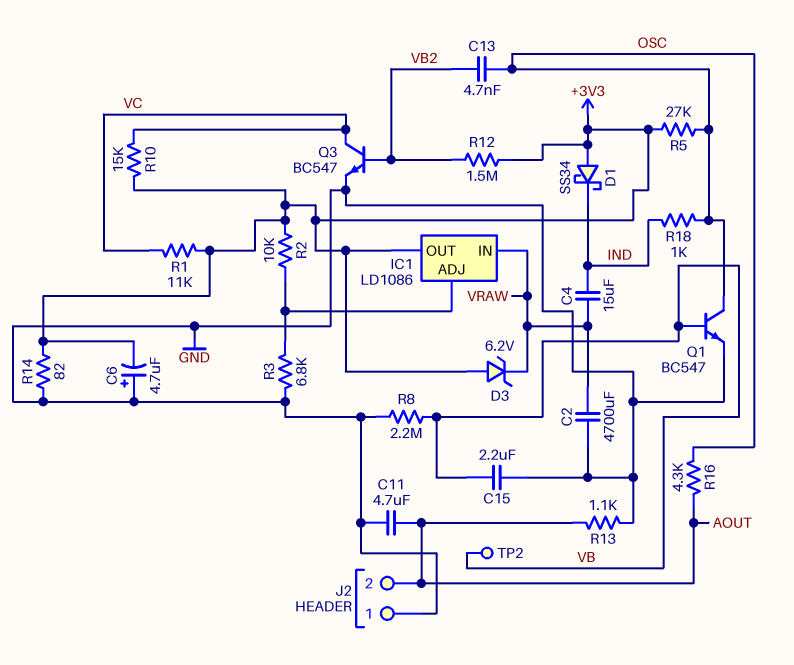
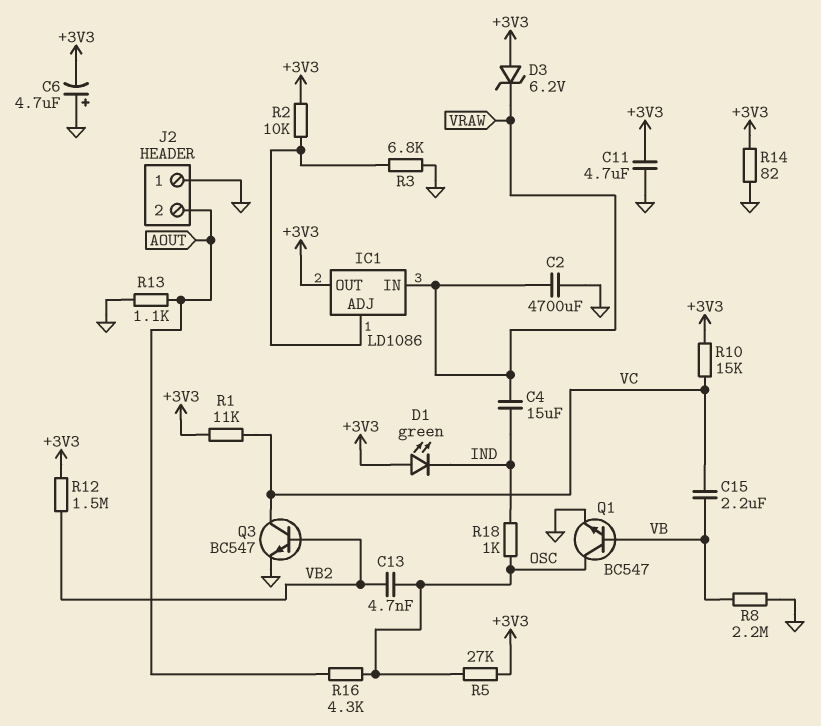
C11: 4.7uF (AOUT, GND) -> 4.7uF (+3V3, GND)
C15: 2.2uF (GND, VB) -> 2.2uF (VB, VC)
D1: schottky SS34 (A +3V3, K IND) -> LED green (A +3V3, K IND)
TP2: test point (VB) -> none

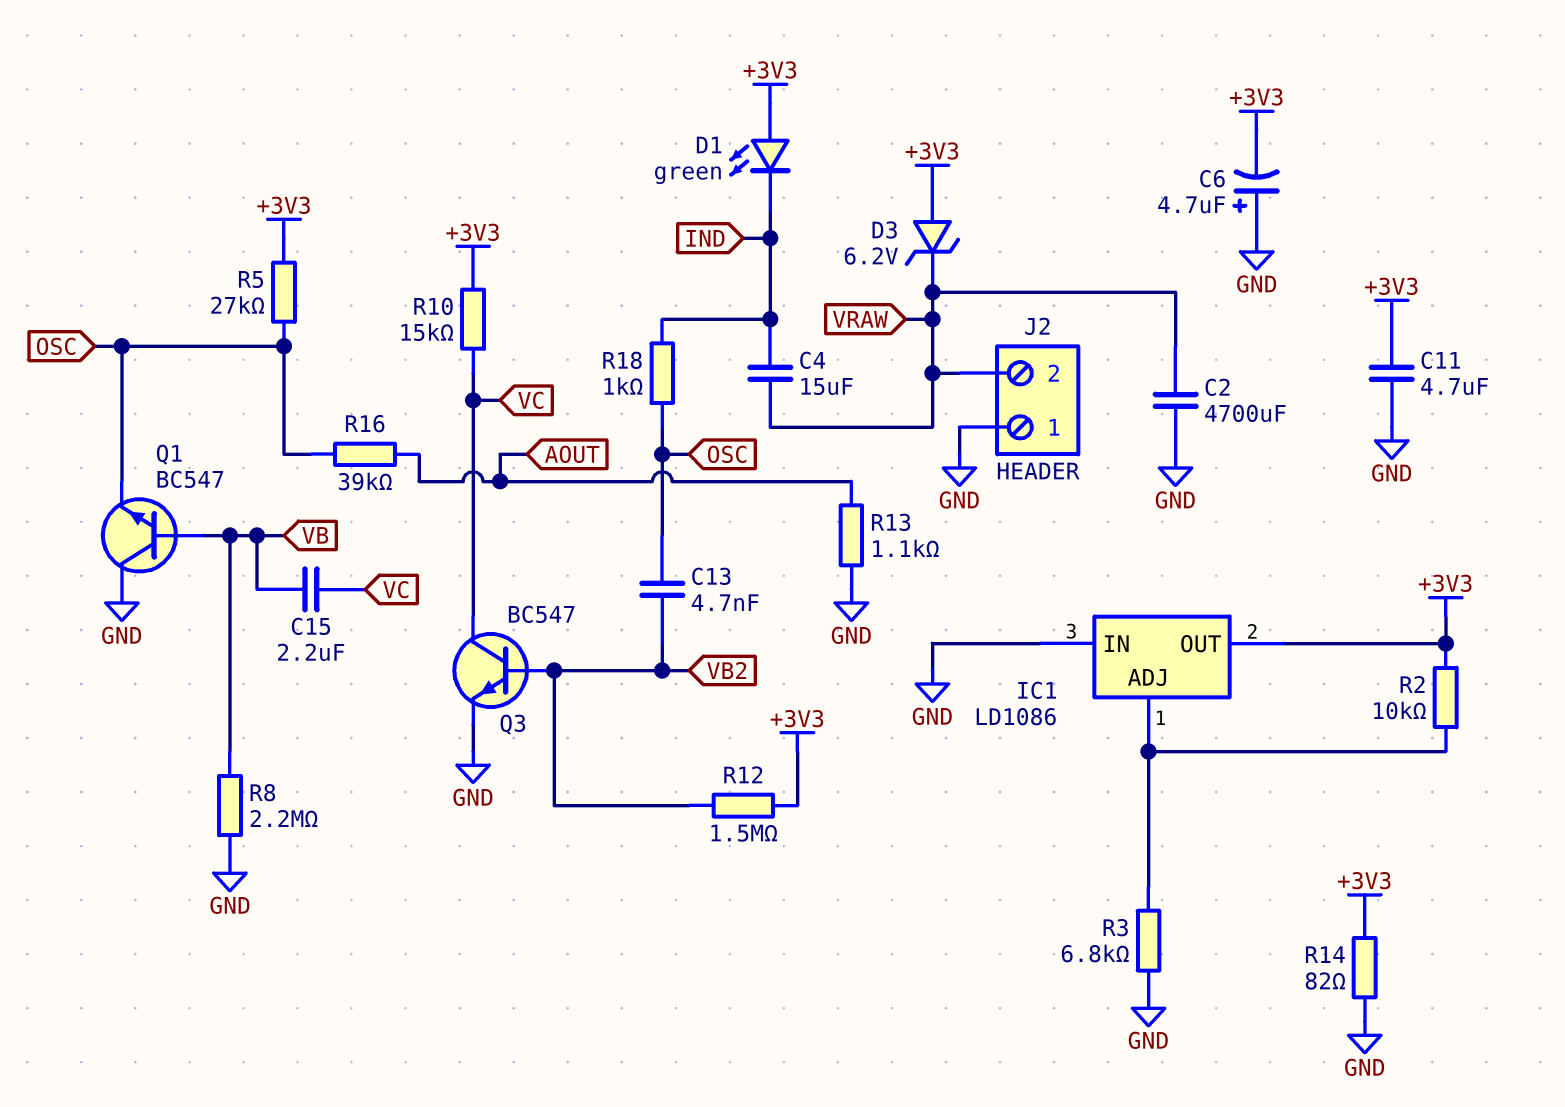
IC1 pin IN: VRAW -> GND
J2 pin 2: AOUT -> VRAW
Q1: NPN BC547 (B VB, C OSC, E GND) -> NPN BC547 (B VB, C GND, E OSC)
R1: 11k (+3V3, VC) -> none
R16: 4.3k (AOUT, OSC) -> 39k (AOUT, OSC)

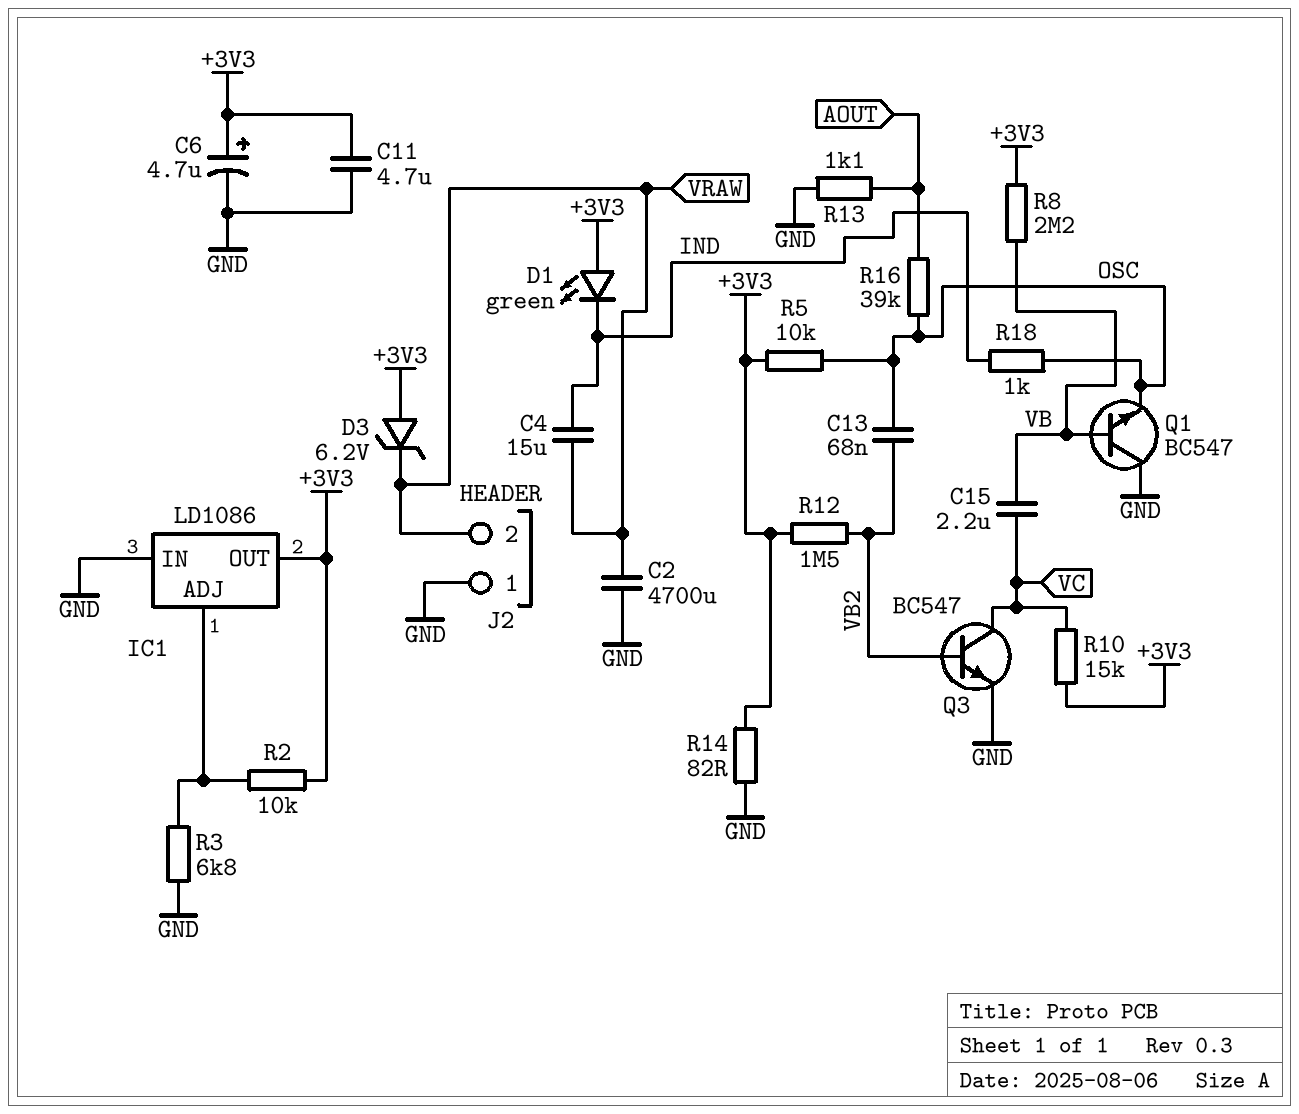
C6: 4.7uF (plus GND, minus +3V3) -> 4.7uF (plus +3V3, minus GND)
C13: 4.7nF (OSC, VB2) -> 68nF (OSC, VB2)
R5: 27k (+3V3, OSC) -> 10k (+3V3, OSC)
R8: 2.2M (GND, VB) -> 2.2M (+3V3, VB)

